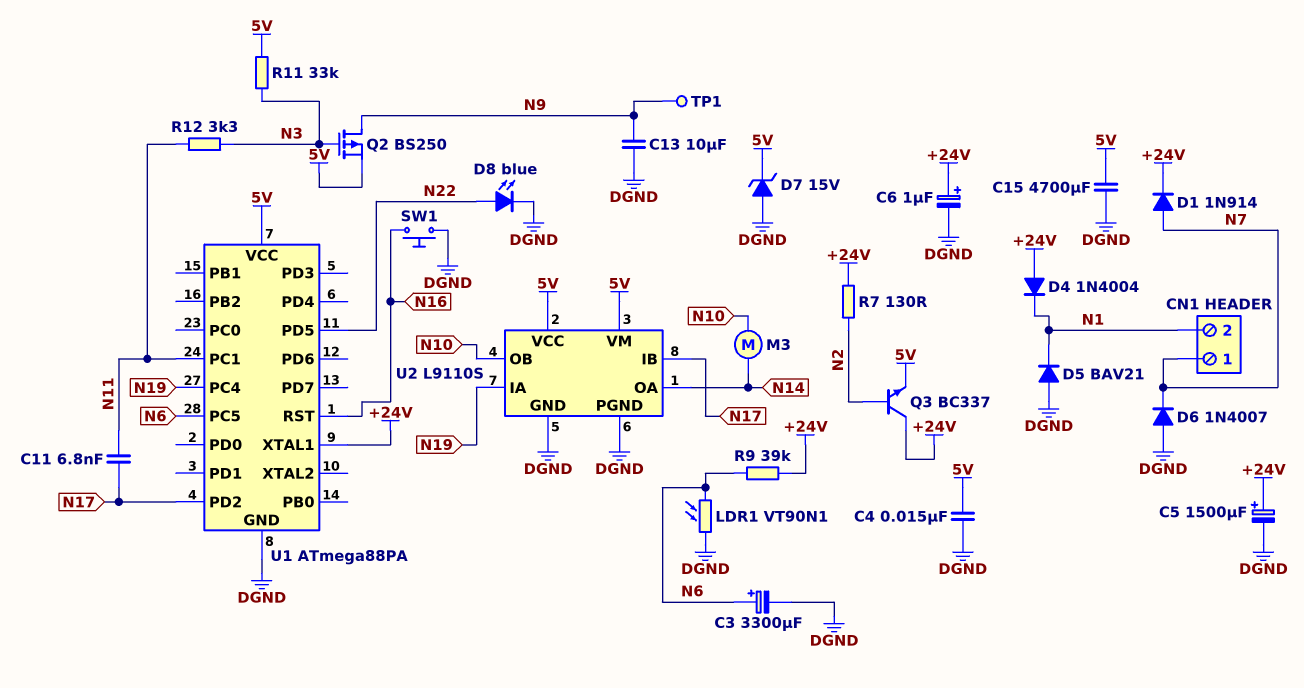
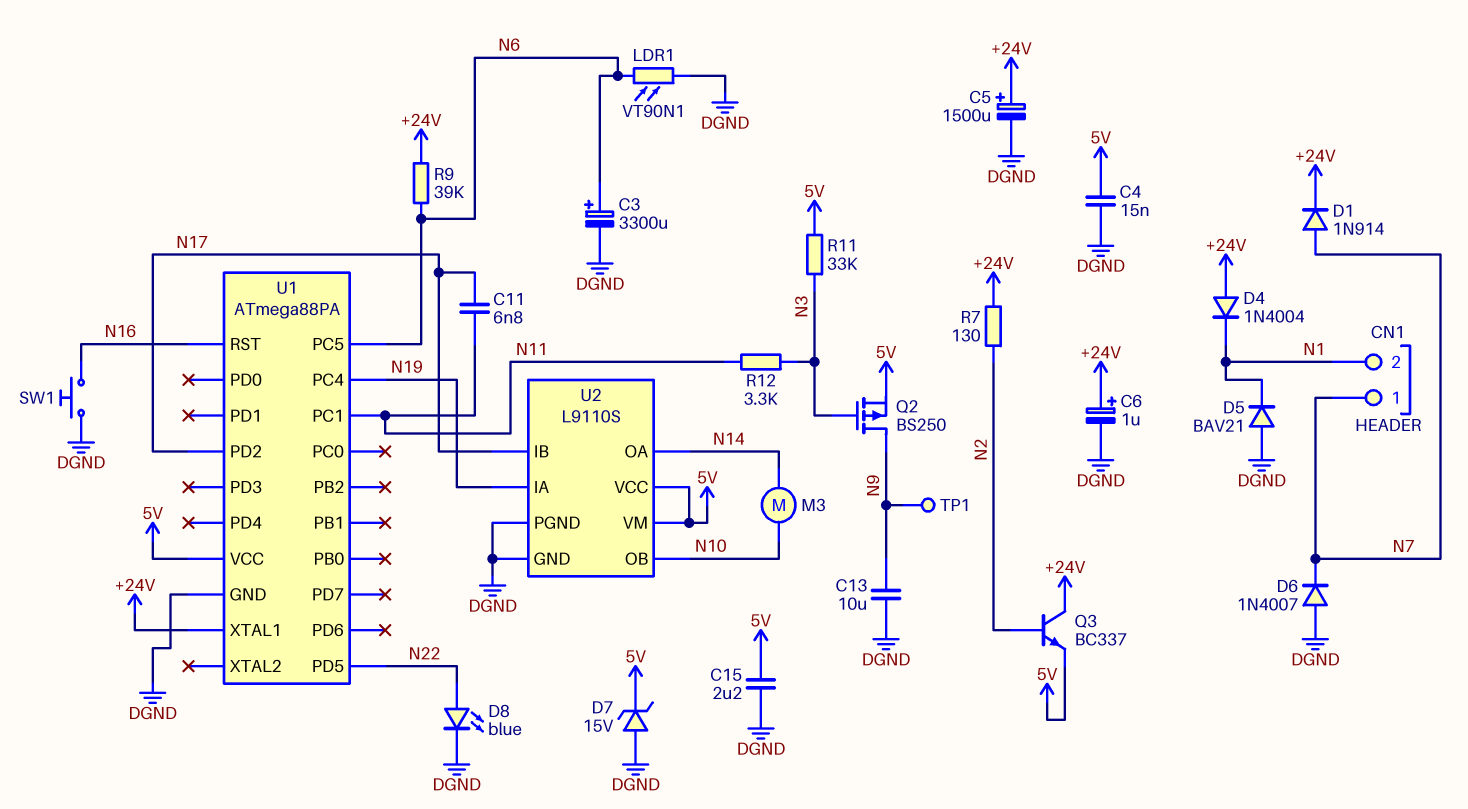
C15: 4700uF (5V, DGND) -> 2.2uF (5V, DGND)

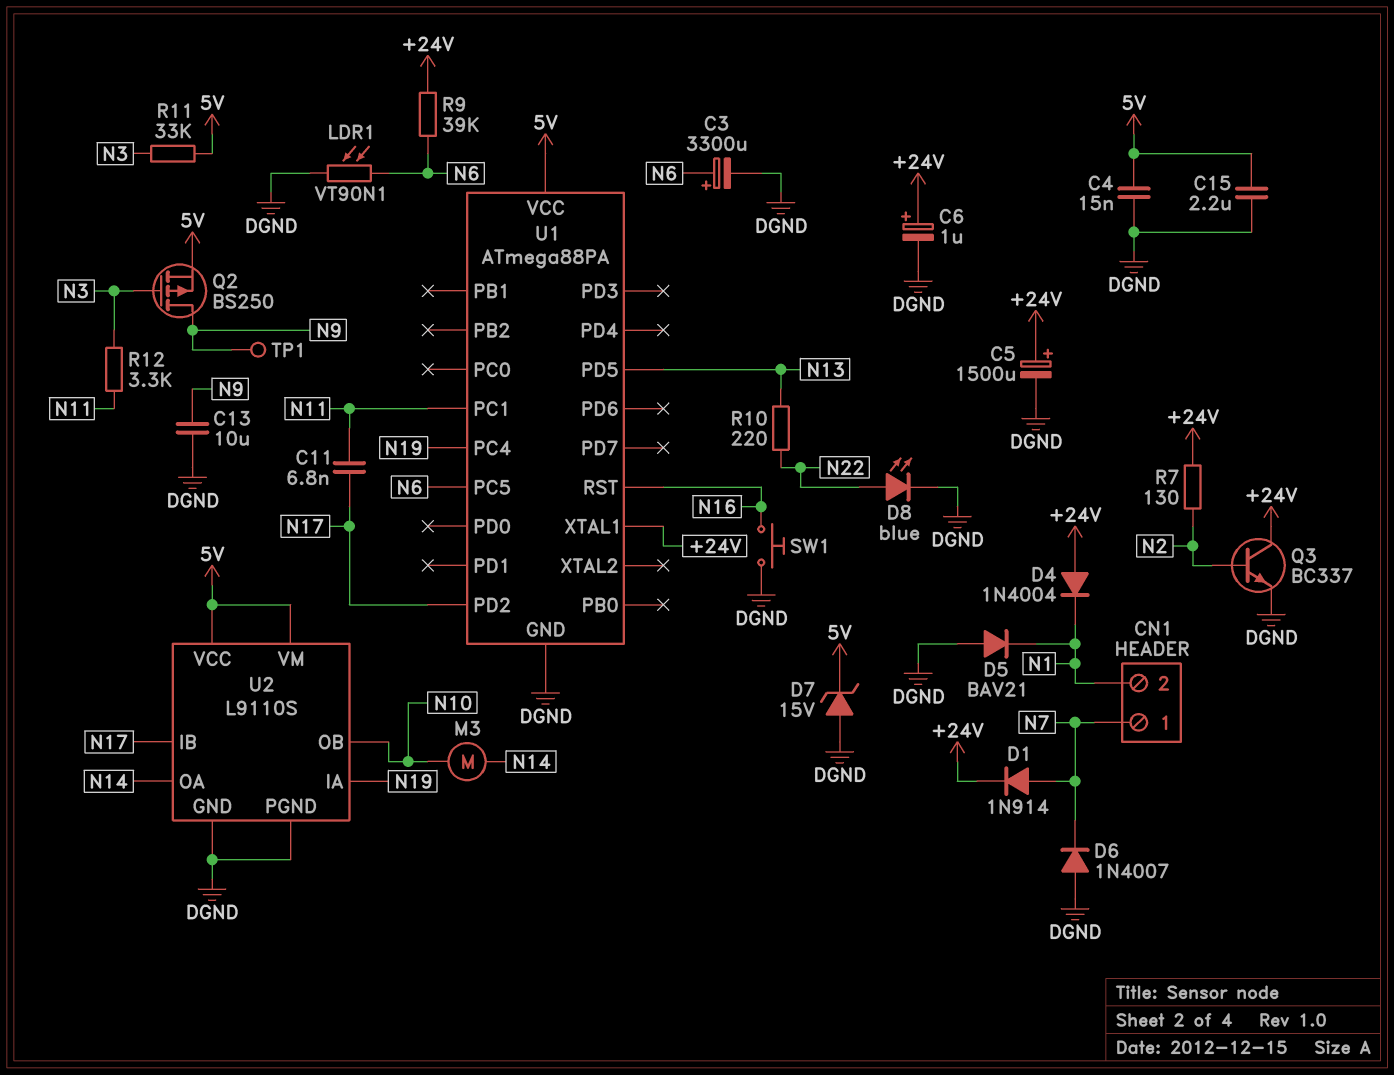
Q3: NPN BC337 (B N2, C +24V, E 5V) -> NPN BC337 (B N2, C +24V, E DGND)
R10: none -> 220 (N13, N22)
U1 pin PD5: N22 -> N13

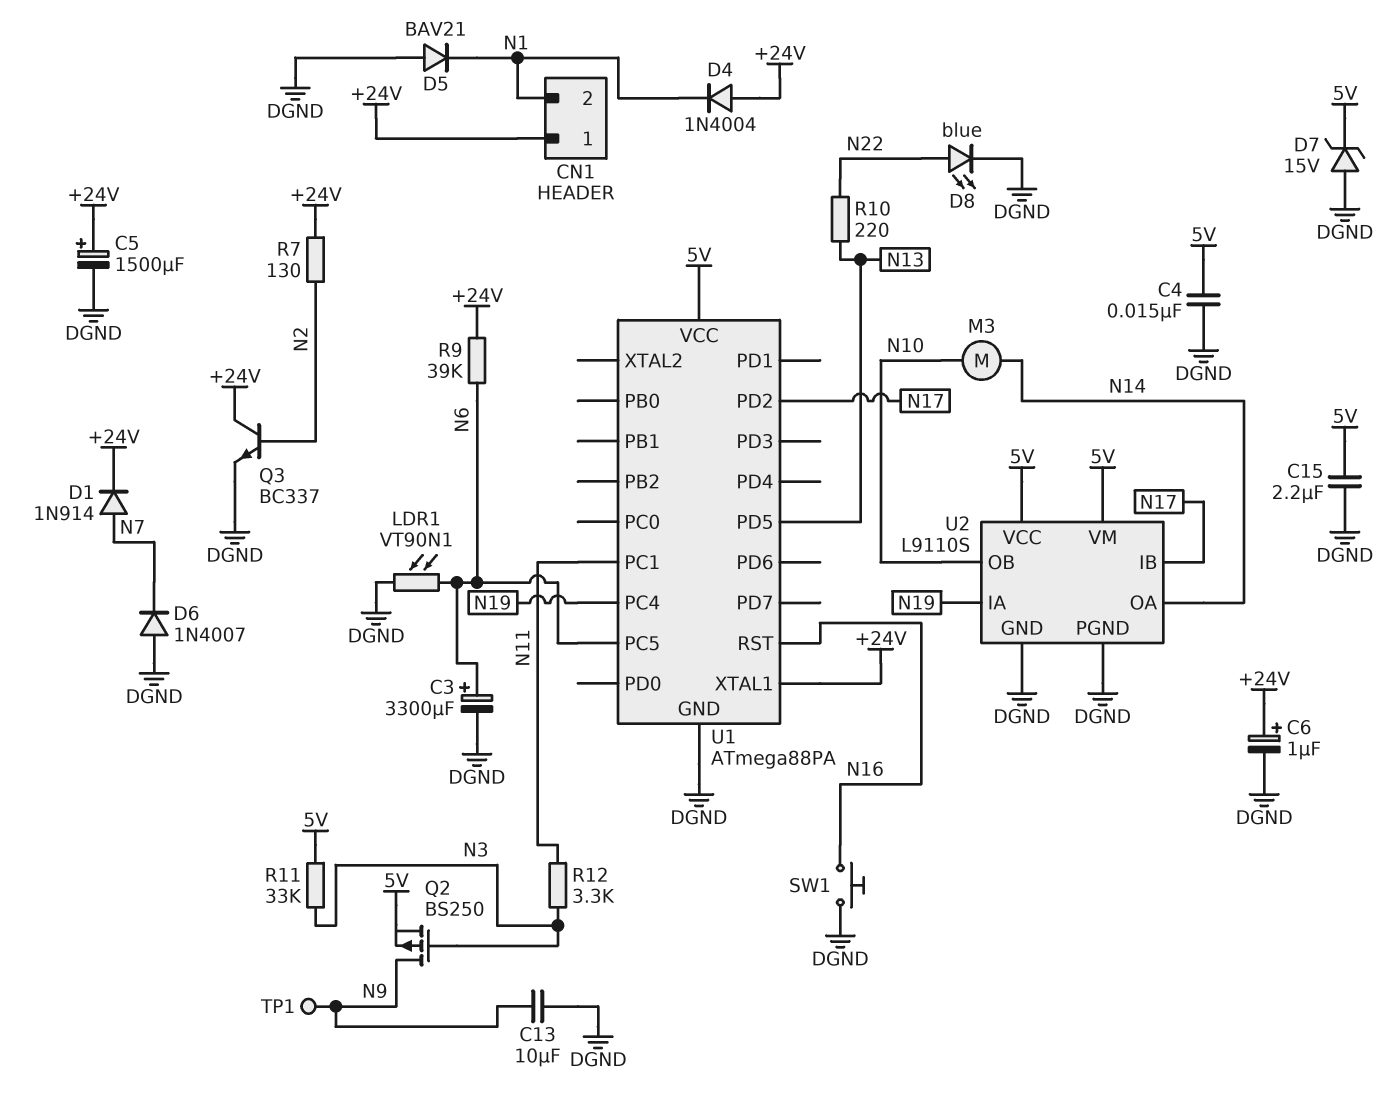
C11: 6.8nF (N11, N17) -> none
CN1 pin 1: N7 -> +24V

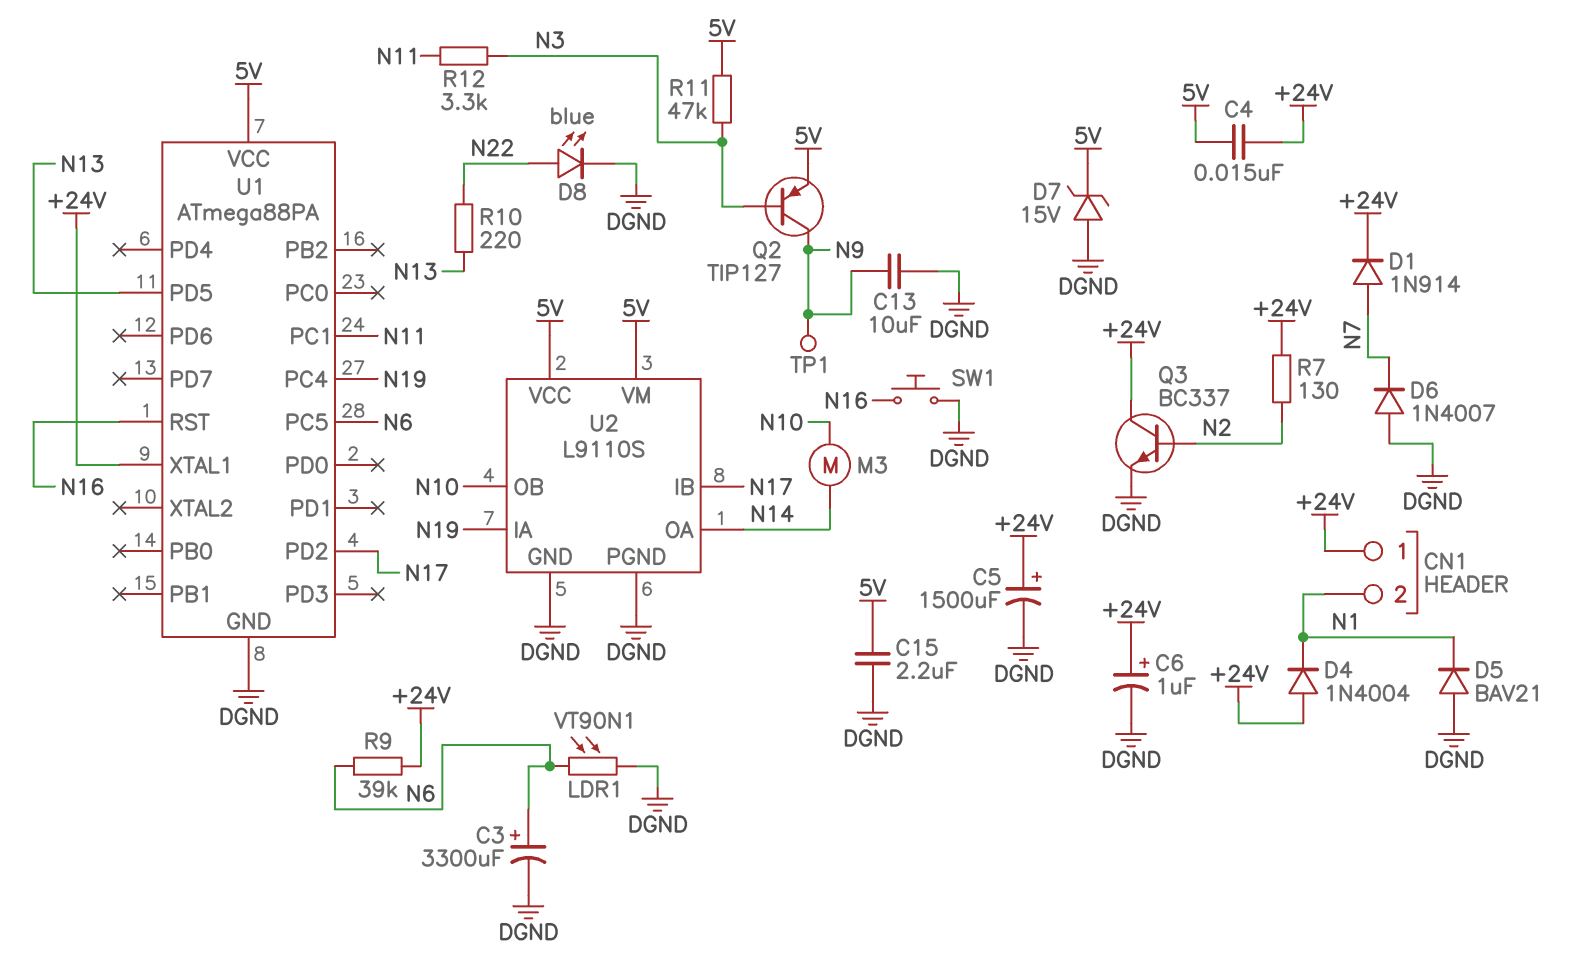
C4: 15nF (5V, DGND) -> 15nF (+24V, 5V)
Q2: PMOS BS250 (G N3, D N9, S 5V) -> PNP TIP127 (B N3, C N9, E 5V)
R11: 33k (5V, N3) -> 47k (5V, N3)

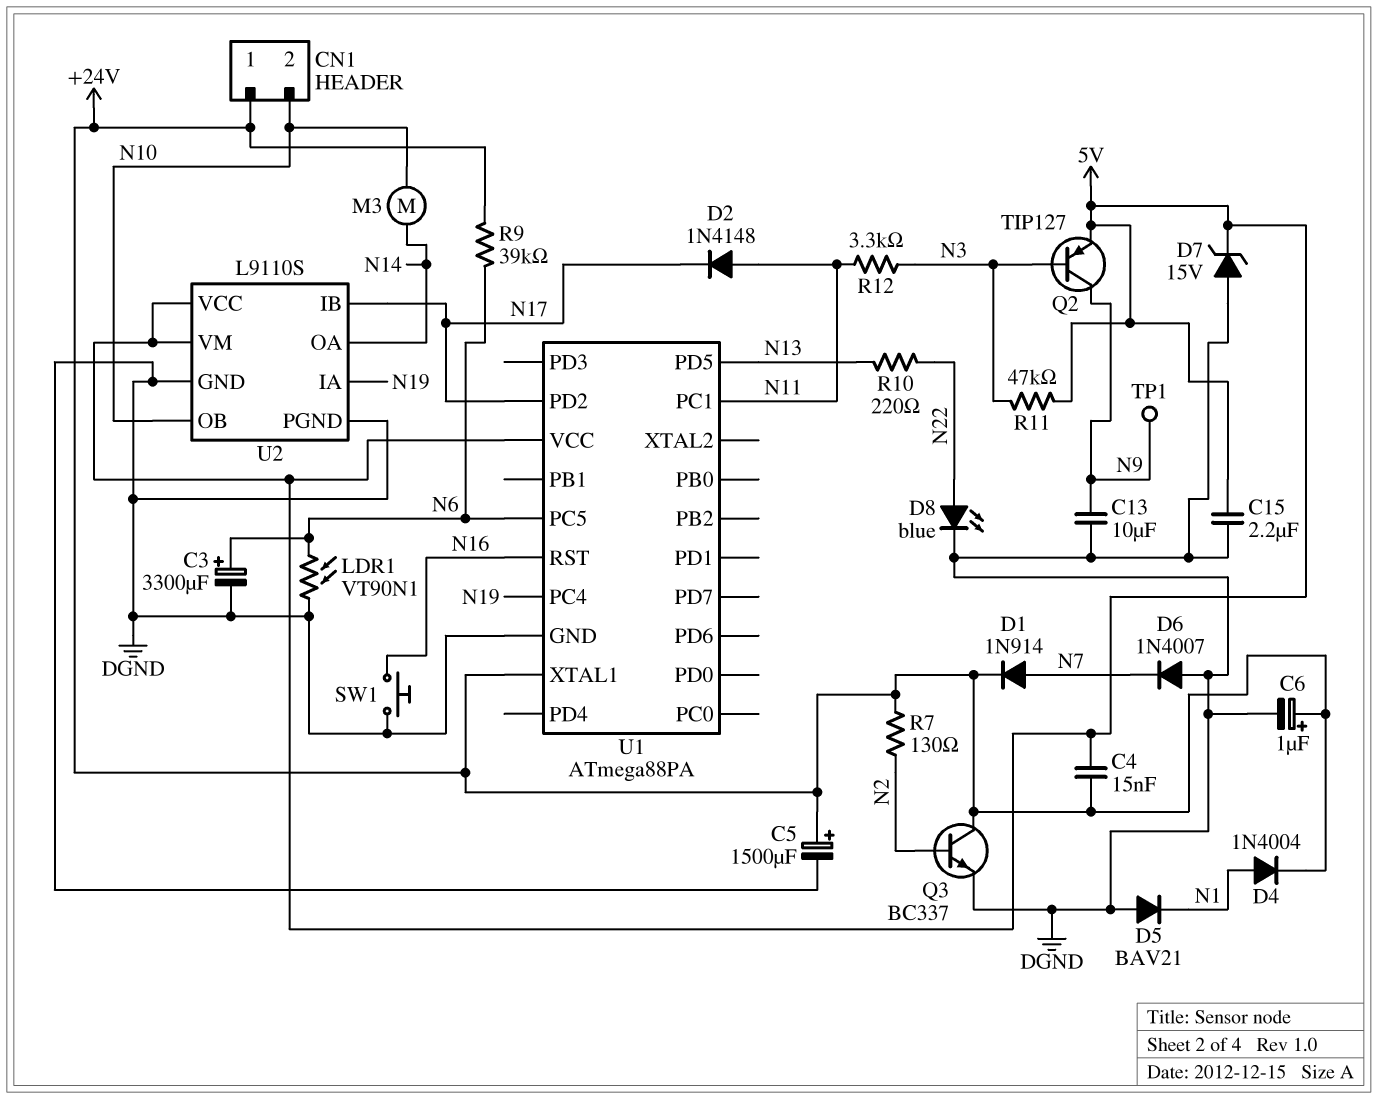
CN1 pin 2: N1 -> N10
D2: none -> diode 1N4148 (A N11, K N17)
D4: diode 1N4004 (A +24V, K N1) -> diode 1N4004 (A N1, K +24V)

